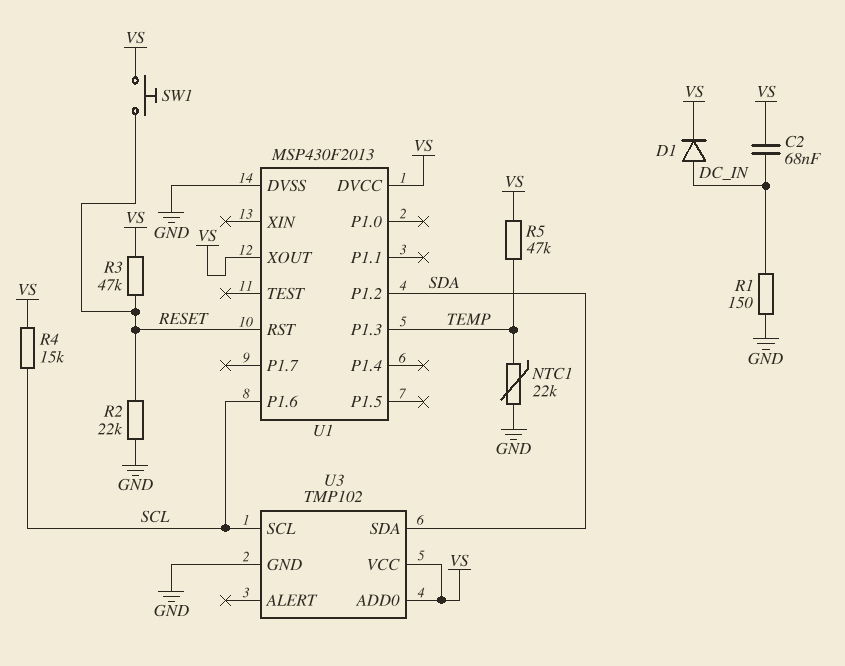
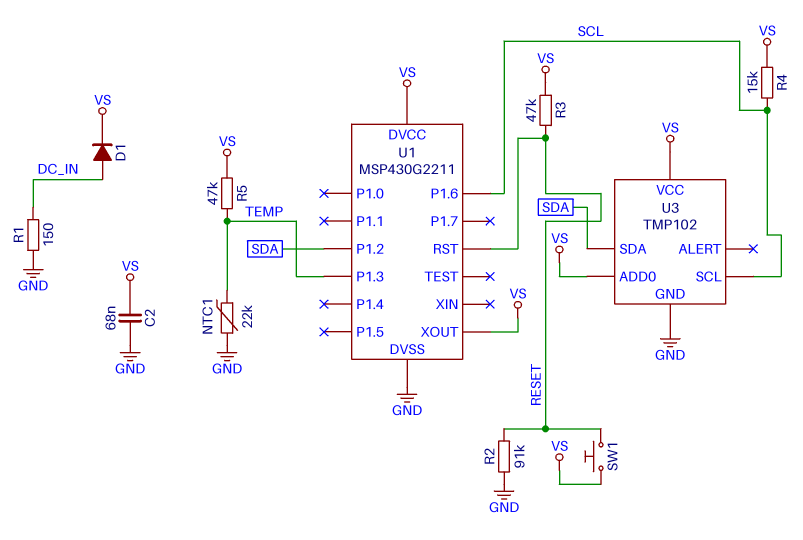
C2: 68nF (DC_IN, VS) -> 68nF (GND, VS)
R2: 22k (GND, RESET) -> 91k (GND, RESET)
U1: MSP430F2013 -> MSP430G2211

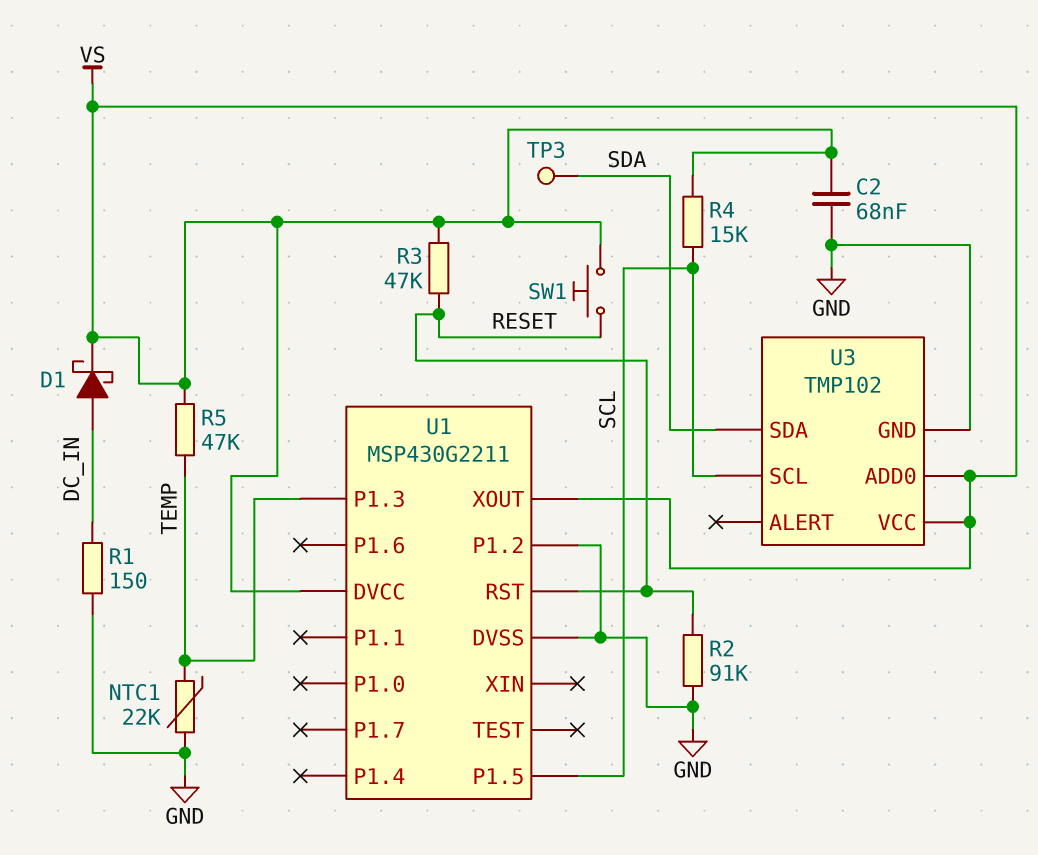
D1: diode (A DC_IN, K VS) -> schottky (A DC_IN, K VS)
TP3: none -> test point (SDA)
U1 pin P1.2: SDA -> GND
U1 pin P1.5: none -> SCL
U1 pin P1.6: SCL -> none

